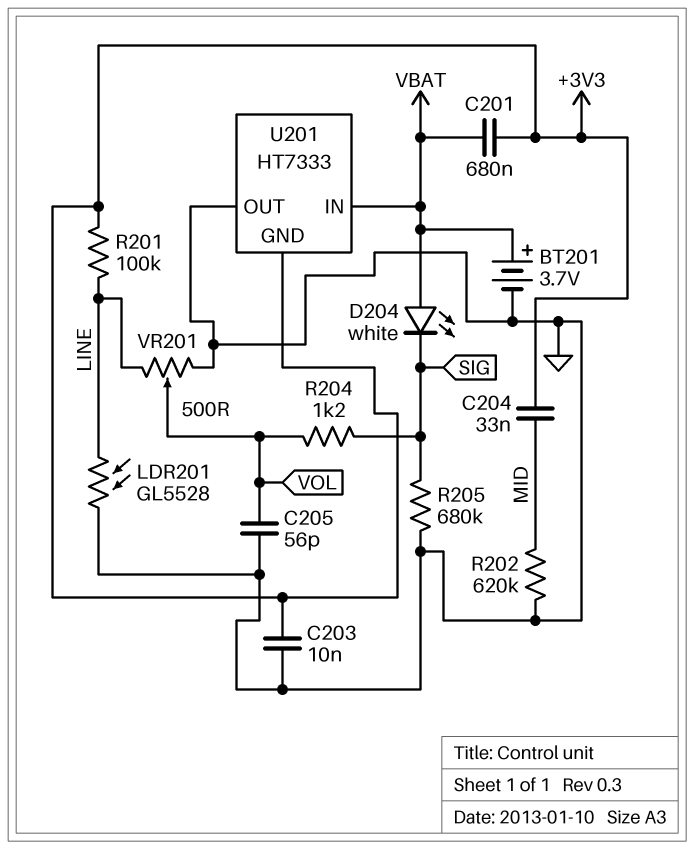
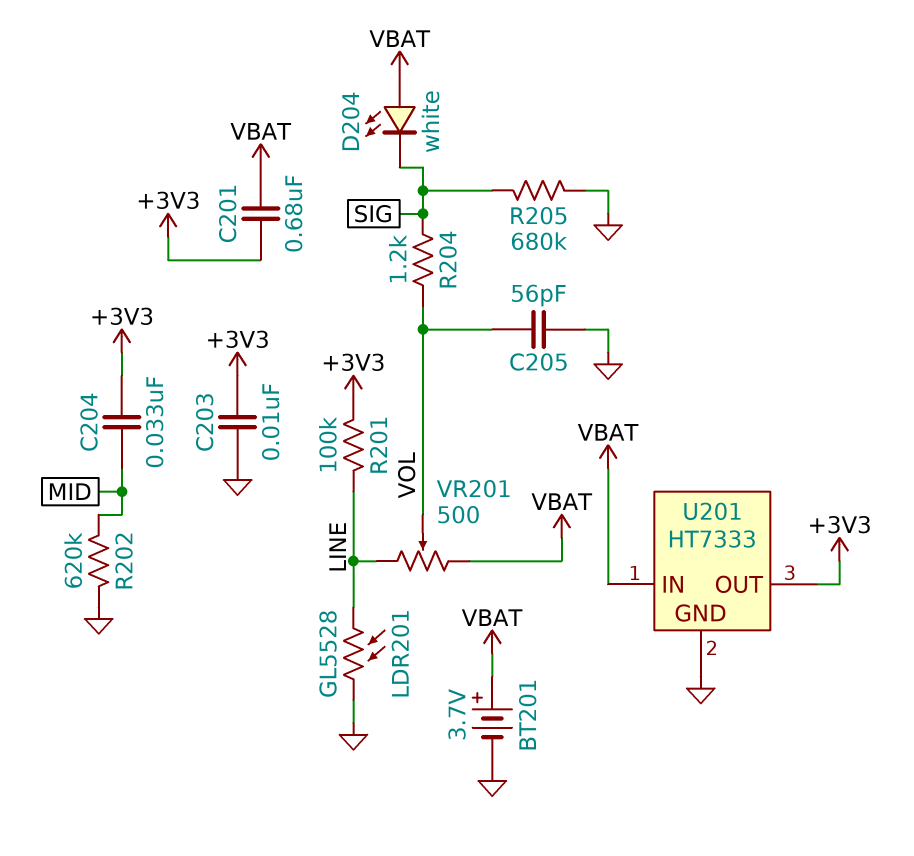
U201 pin GND: +3V3 -> GND
U201 pin OUT: GND -> +3V3
VR201: 500 (GND, LINE, wiper VOL) -> 500 (LINE, VBAT, wiper VOL)

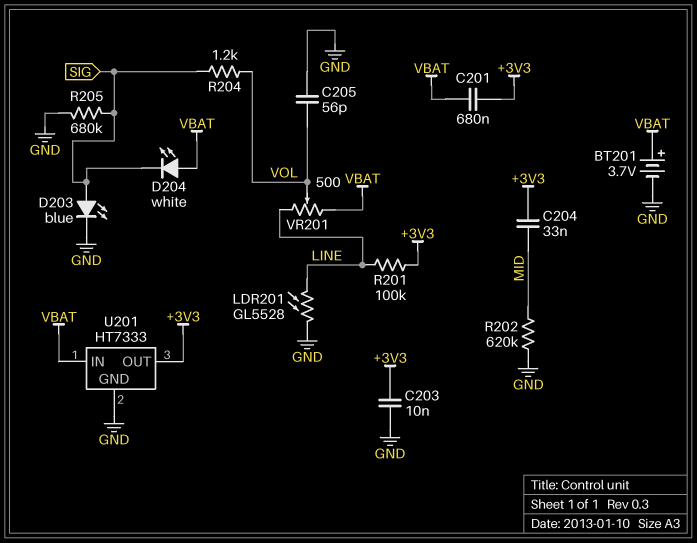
D203: none -> LED blue (A SIG, K GND)

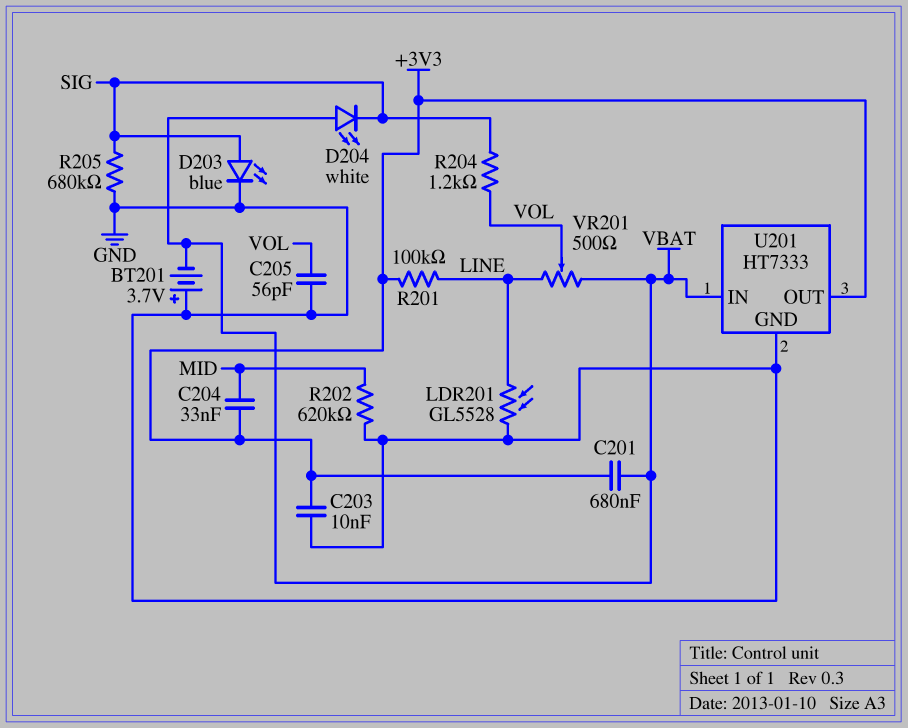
BT201: 3.7V (plus VBAT, minus GND) -> 3.7V (plus GND, minus VBAT)

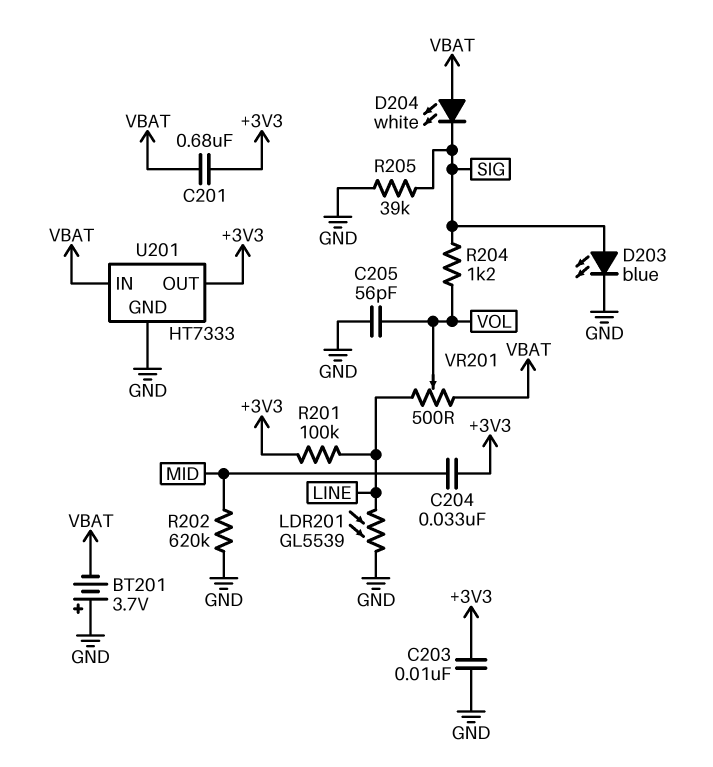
LDR201: GL5528 (GND, LINE) -> GL5539 (GND, LINE)
R205: 680k (GND, SIG) -> 39k (GND, SIG)

